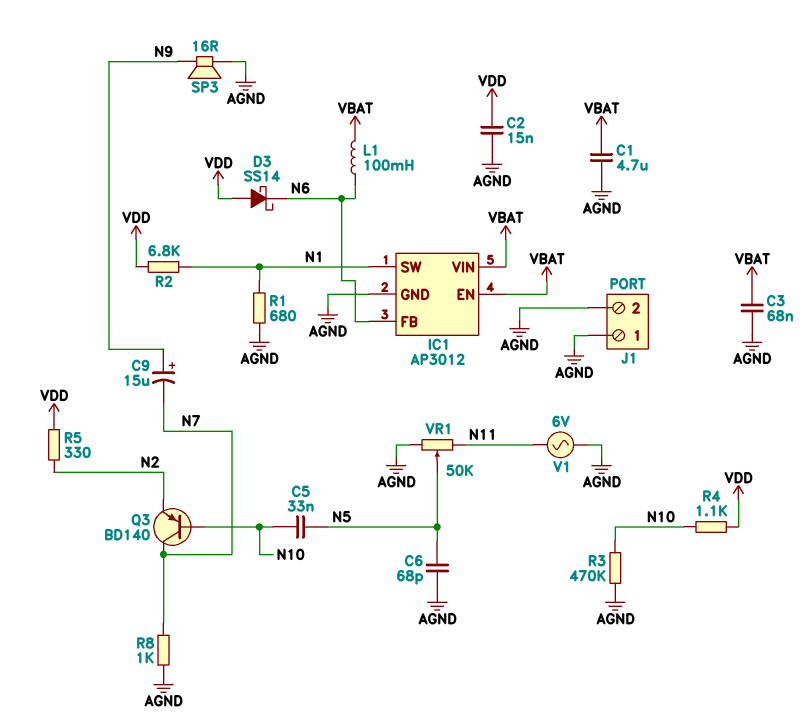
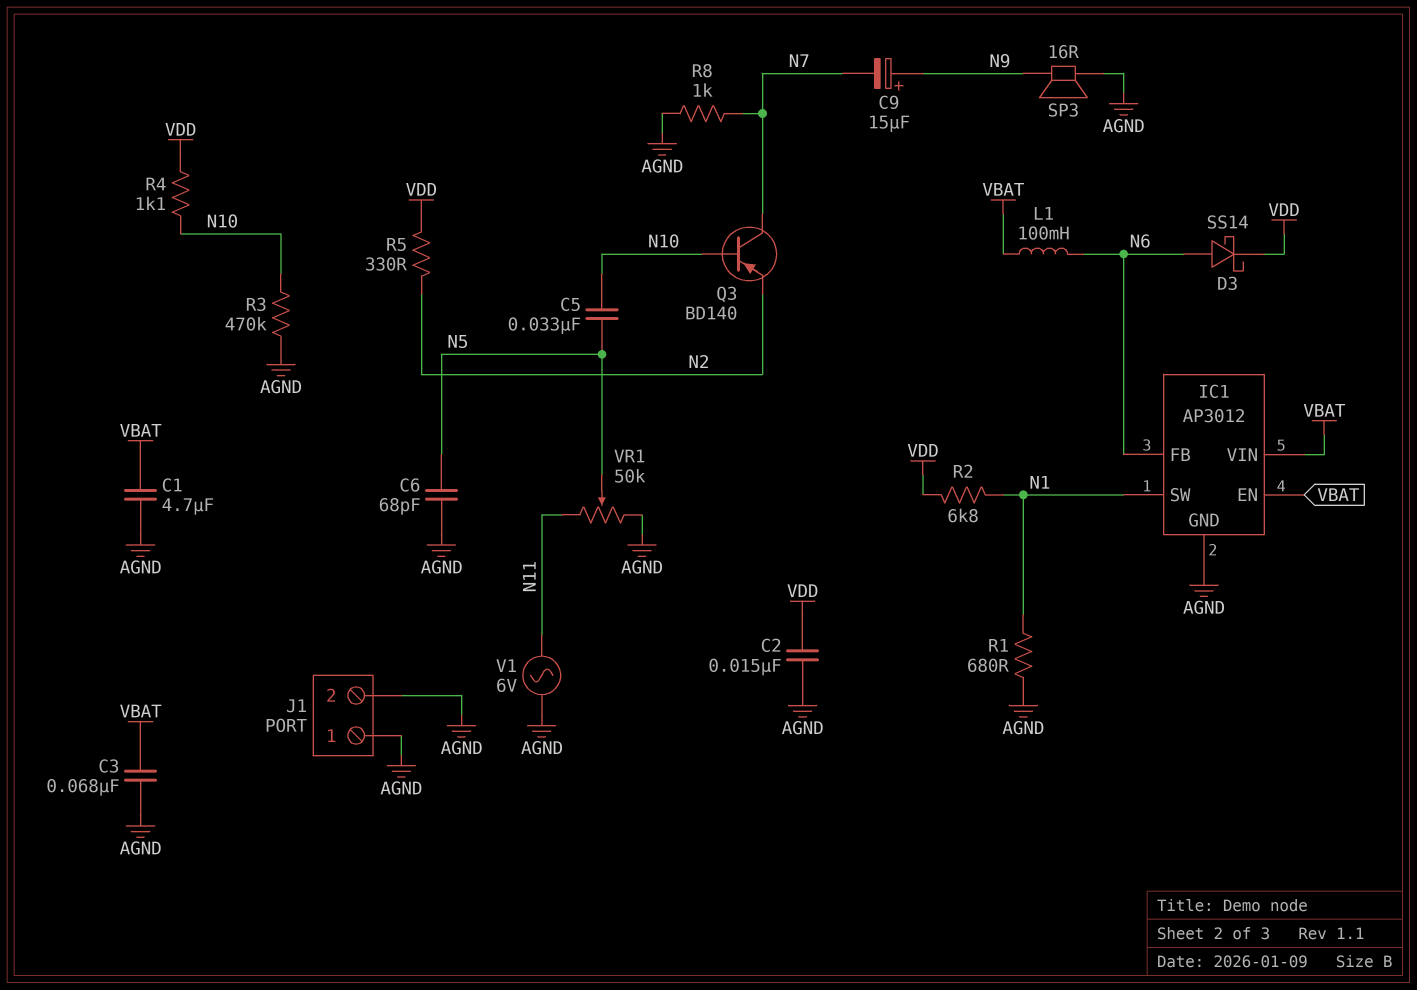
D3: schottky SS14 (A VDD, K N6) -> schottky SS14 (A N6, K VDD)

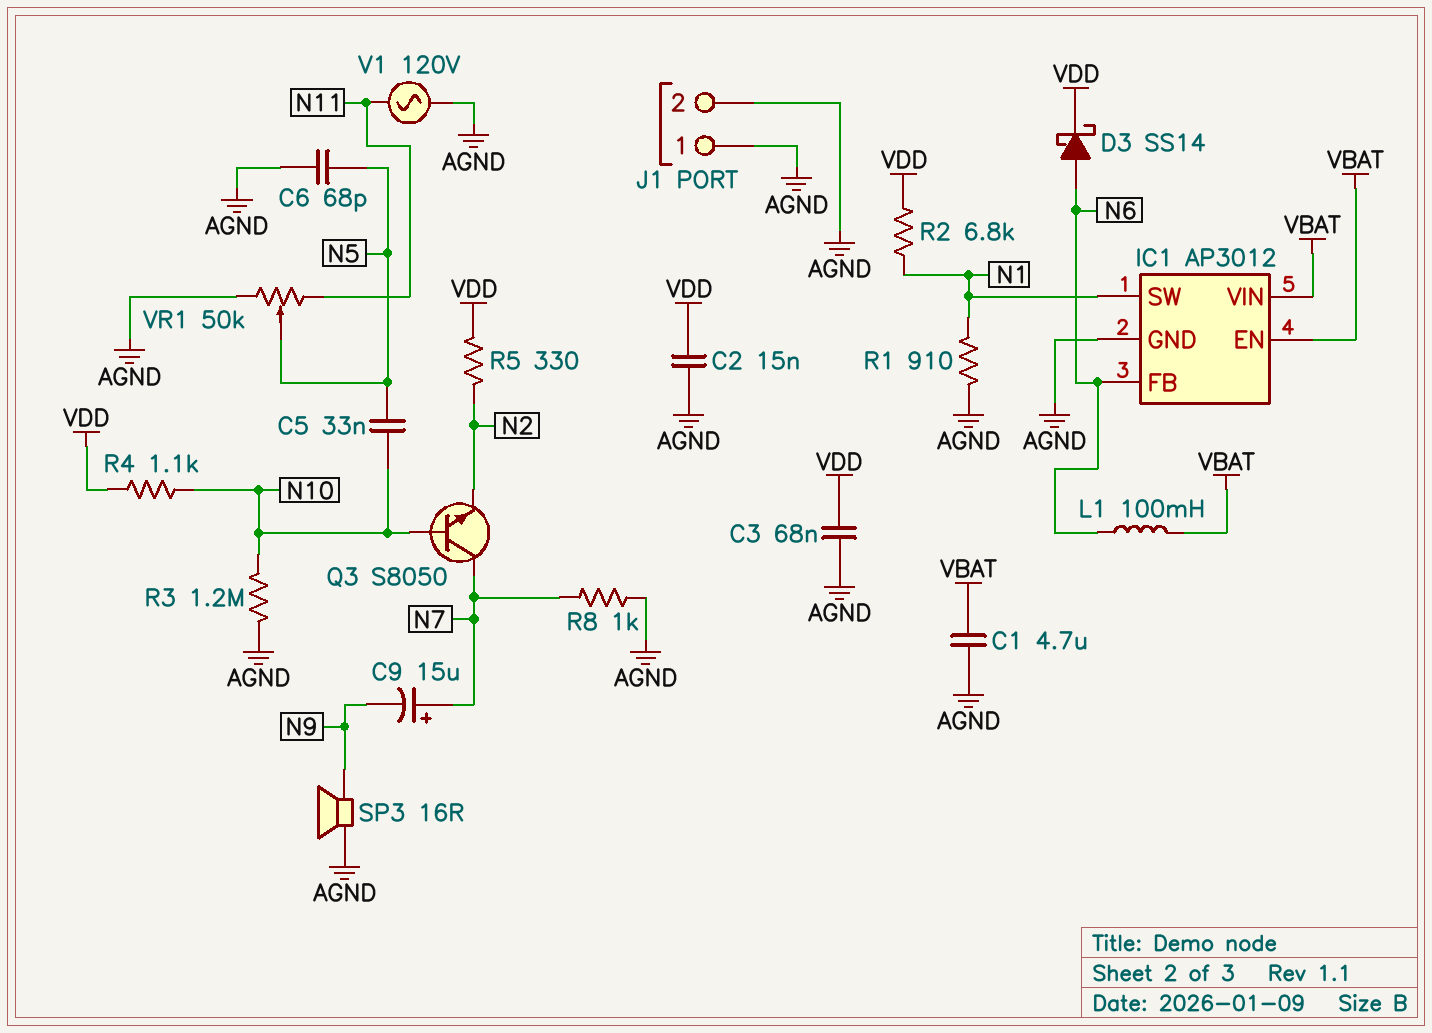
C3: 68nF (AGND, VBAT) -> 68nF (AGND, VDD)
C9: 15uF (plus N9, minus N7) -> 15uF (plus N7, minus N9)
Q3: PNP BD140 (B N10, C N7, E N2) -> NPN S8050 (B N10, C N7, E N2)
R1: 680 (AGND, N1) -> 910 (AGND, N1)
R3: 470k (AGND, N10) -> 1.2M (AGND, N10)
V1: AC 6V (AGND, N11) -> AC 120V (AGND, N11)

